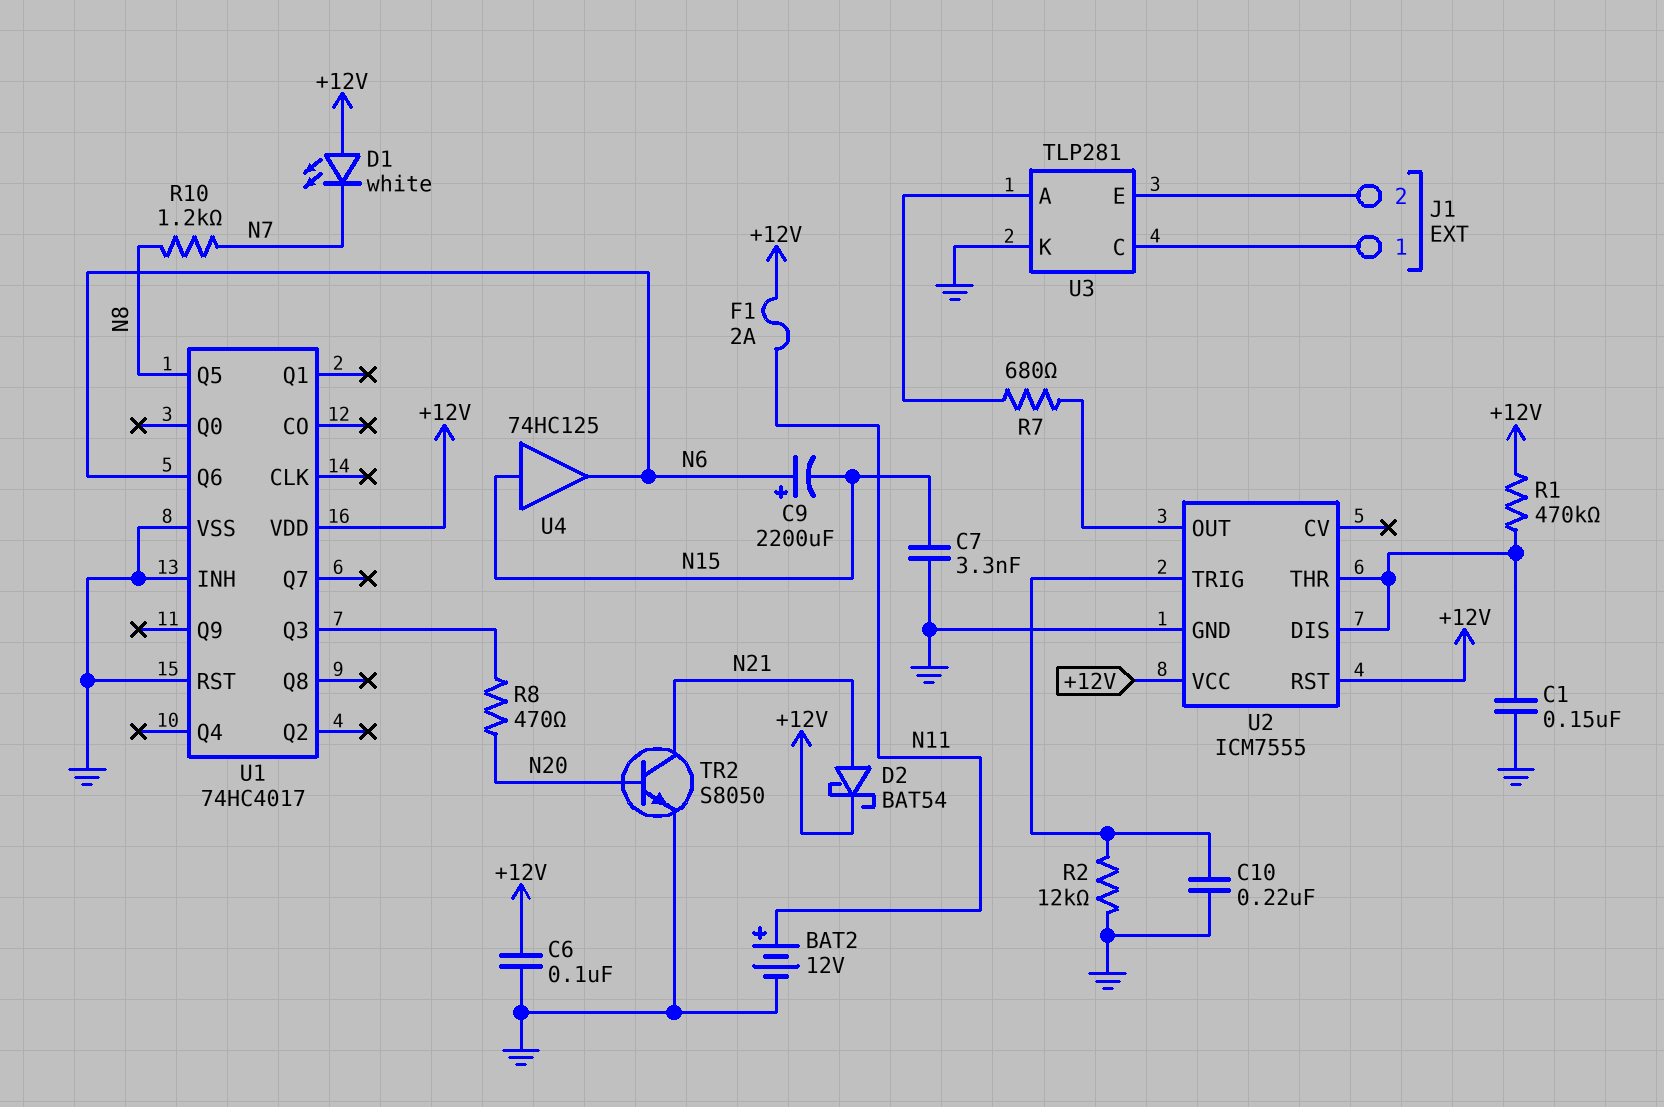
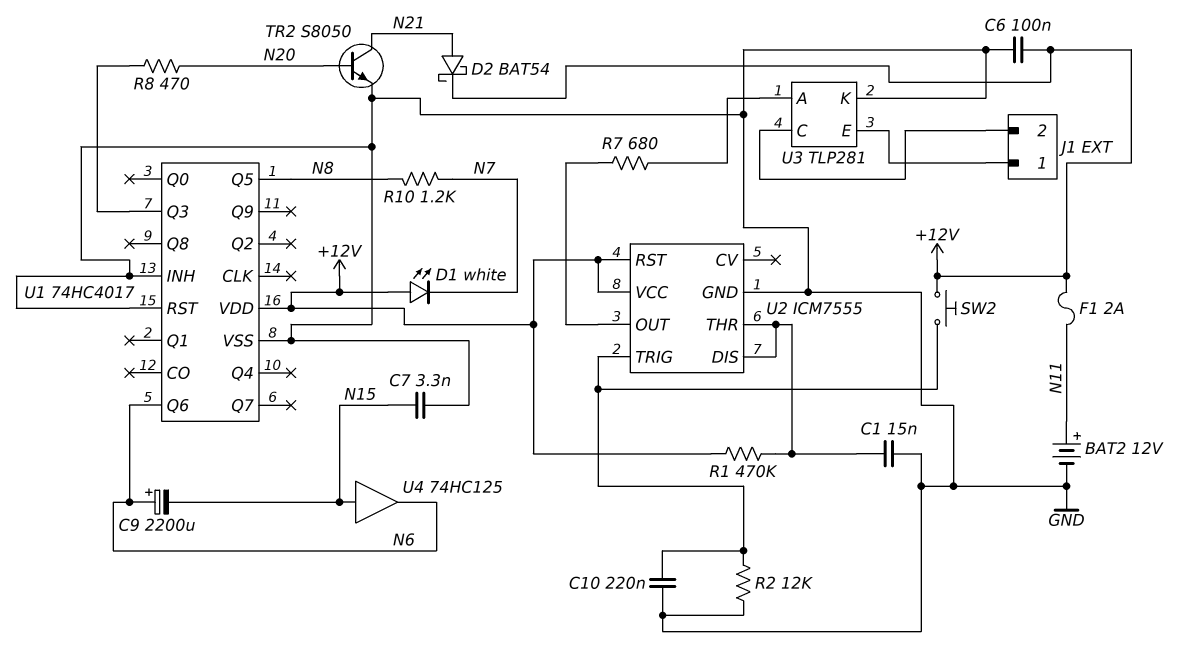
C1: 150nF (GND, U2/DIS) -> 15nF (GND, U2/DIS)
SW2: none -> button (+12V, U2/TRIG)
U3 pin C: J1/1 -> J1/2
U3 pin E: J1/2 -> J1/1

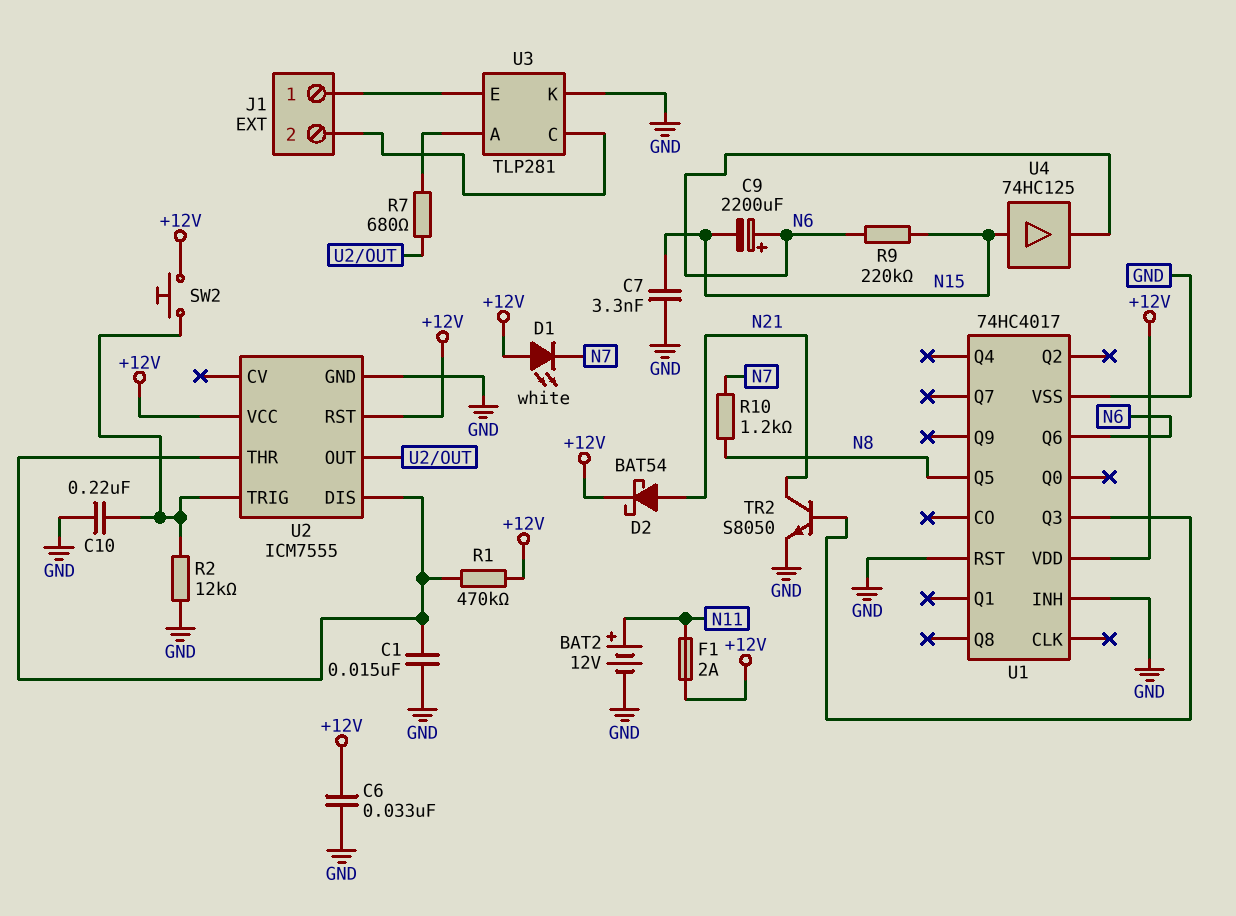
C6: 100nF (+12V, GND) -> 33nF (+12V, GND)
R8: 470 (N20, U1/Q3) -> none
R9: none -> 220k (N6, N15)
TR2: NPN S8050 (B N20, C N21, E GND) -> NPN S8050 (B U1/Q3, C N21, E GND)

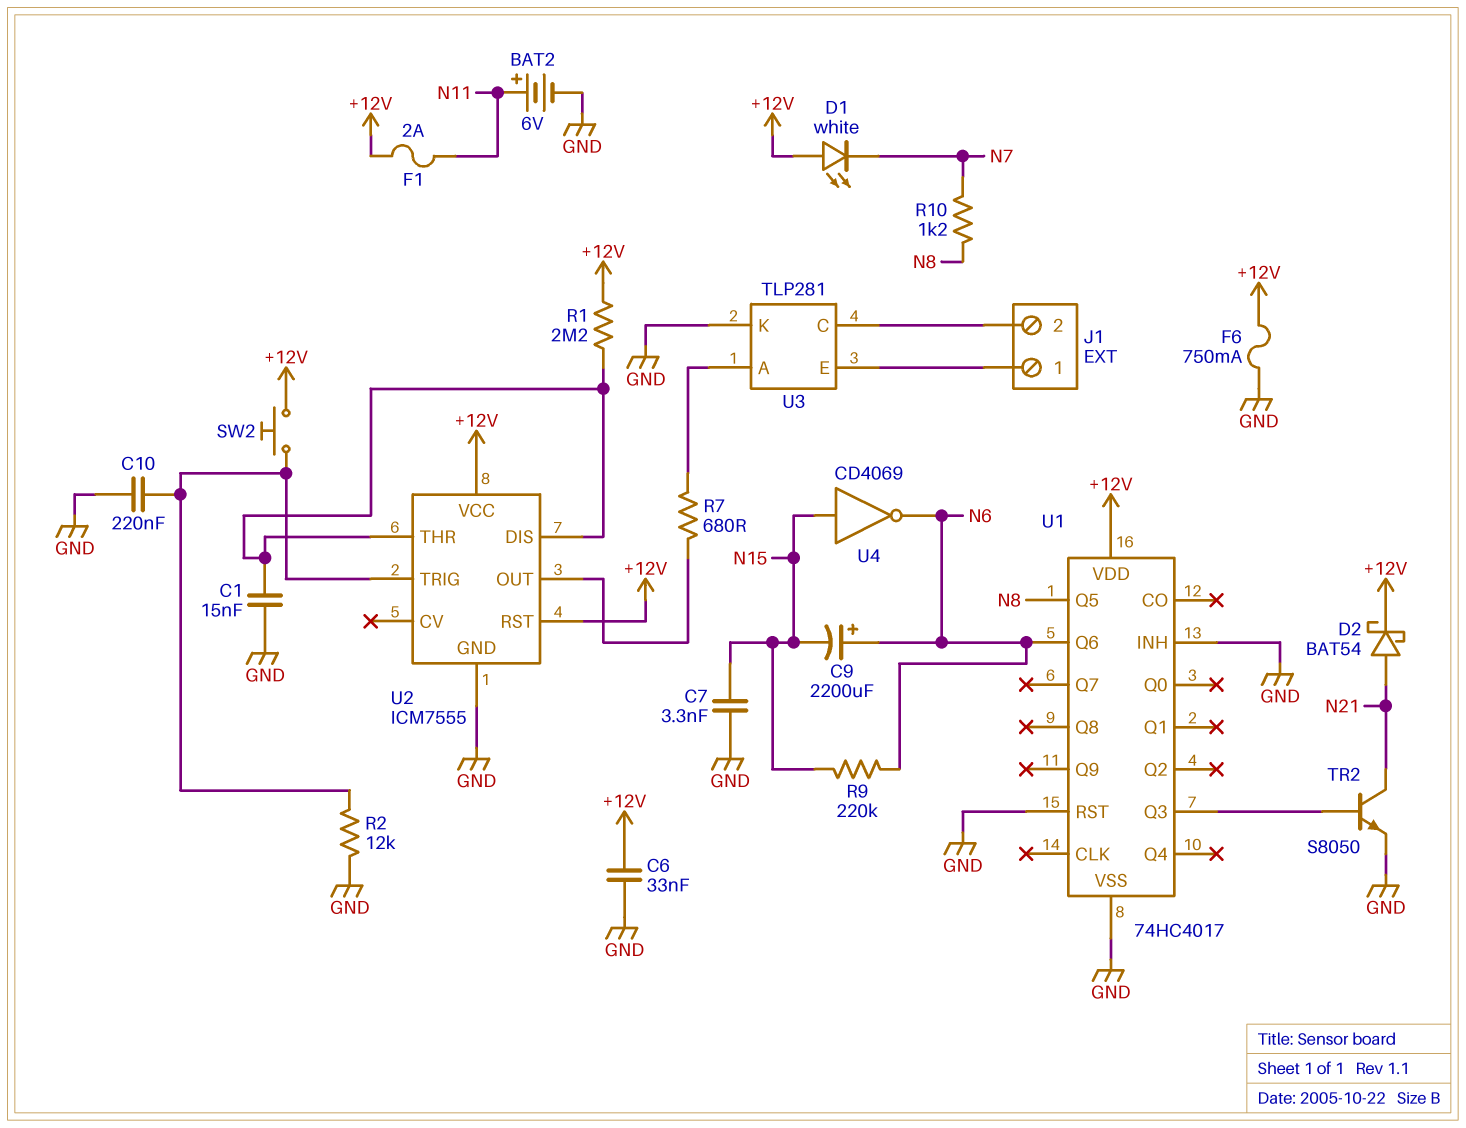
BAT2: 12V (plus N11, minus GND) -> 6V (plus N11, minus GND)
F6: none -> 750mA (+12V, GND)
R1: 470k (+12V, U2/DIS) -> 2.2M (+12V, U2/DIS)
U4: buffer 74HC125 (in N15, out N6) -> NOT CD4069 (in N15, out N6)

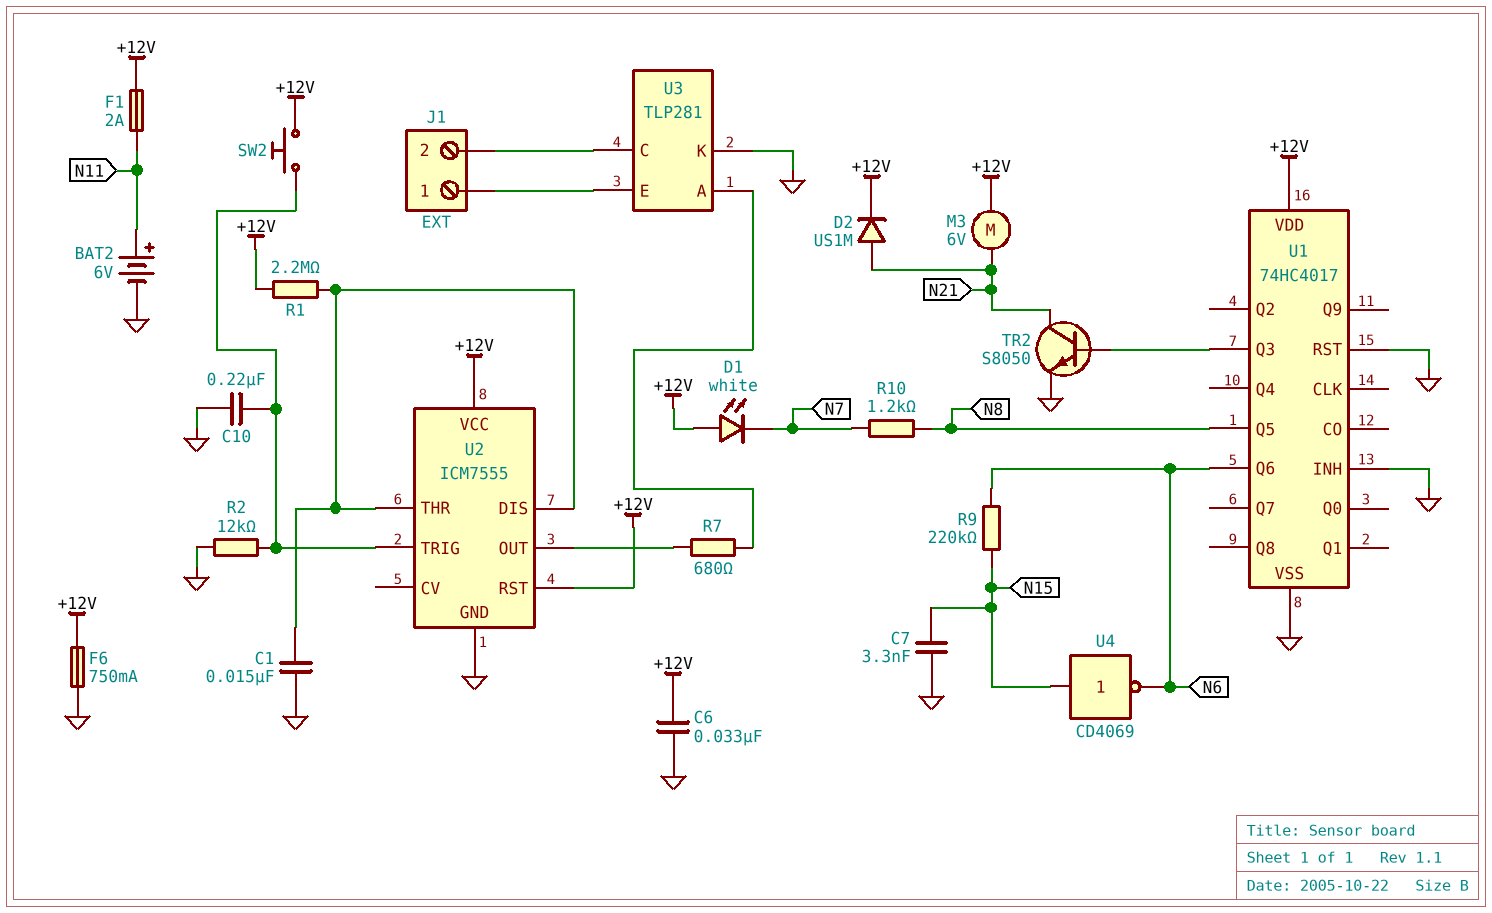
C9: 2200uF (plus N6, minus N15) -> none
D2: schottky BAT54 (A N21, K +12V) -> diode US1M (A N21, K +12V)
M3: none -> motor 6V (+12V, N21)

